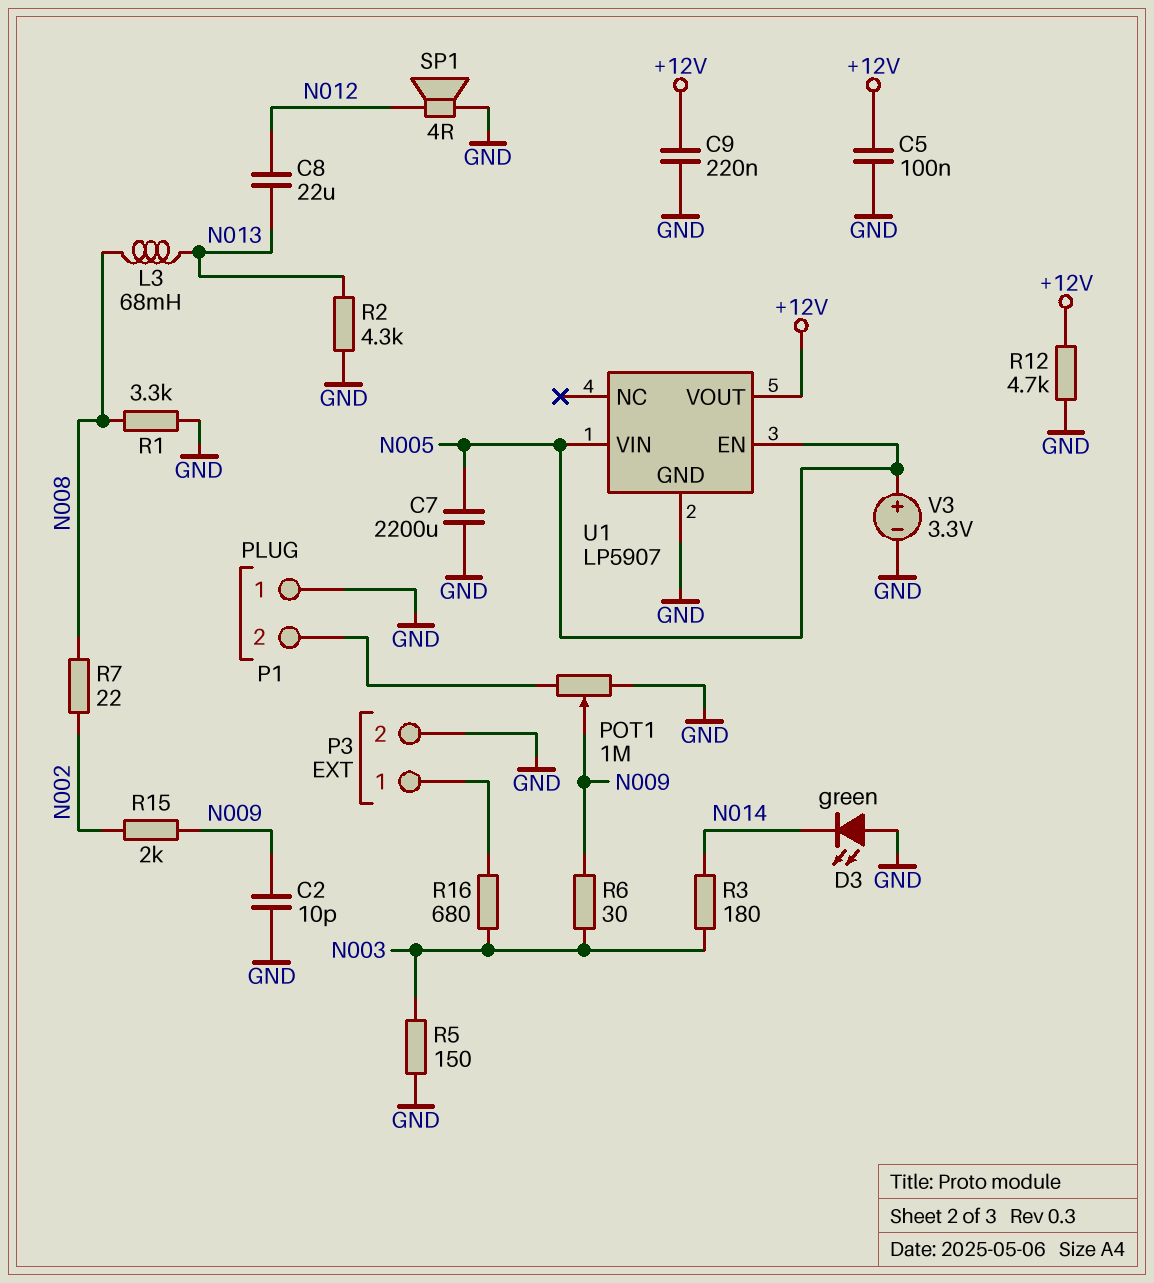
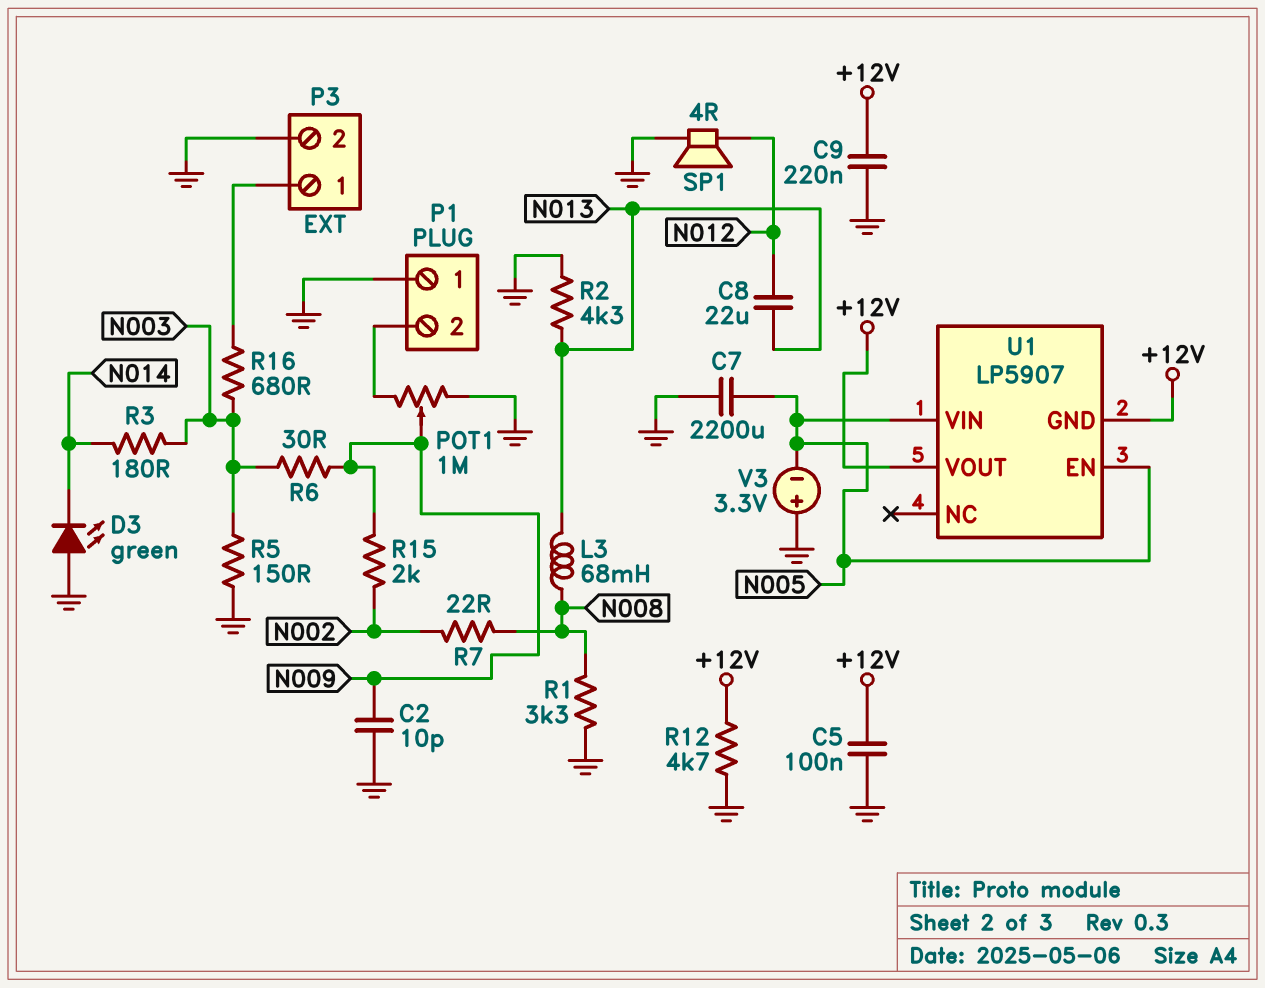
U1 pin GND: GND -> +12V
V3: 3.3V (plus N005, minus GND) -> 3.3V (plus GND, minus N005)

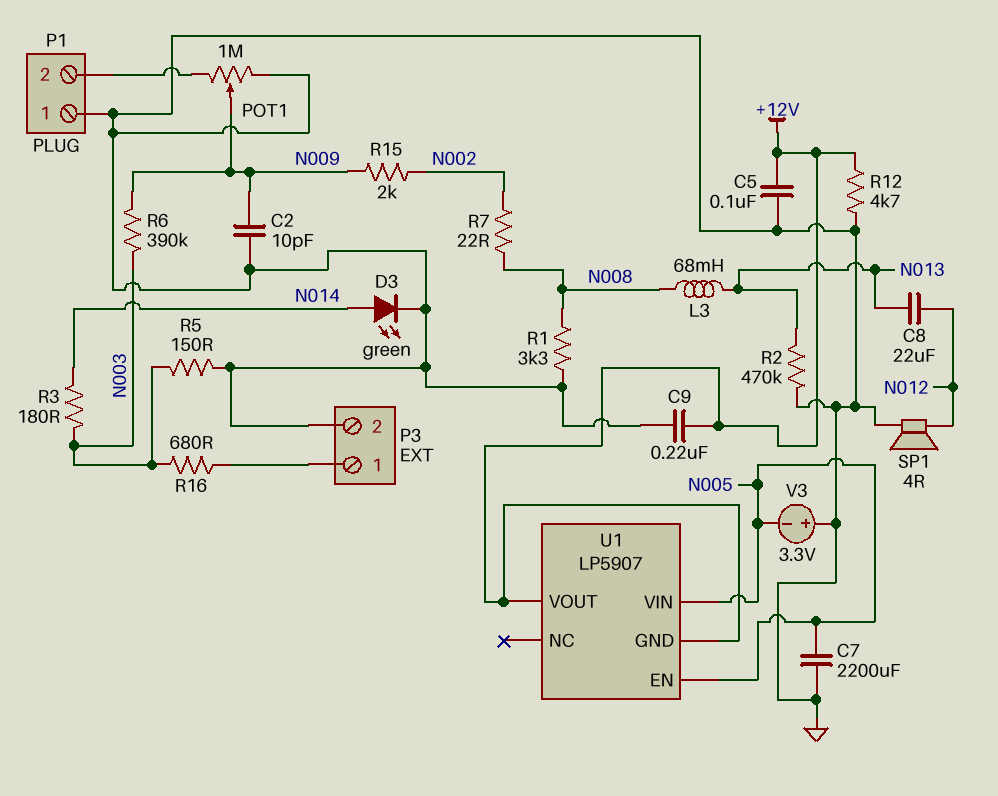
D3: LED green (A GND, K N014) -> LED green (A N014, K GND)
R2: 4.3k (GND, N013) -> 470k (GND, N013)
R6: 30 (N003, N009) -> 390k (N003, N009)

